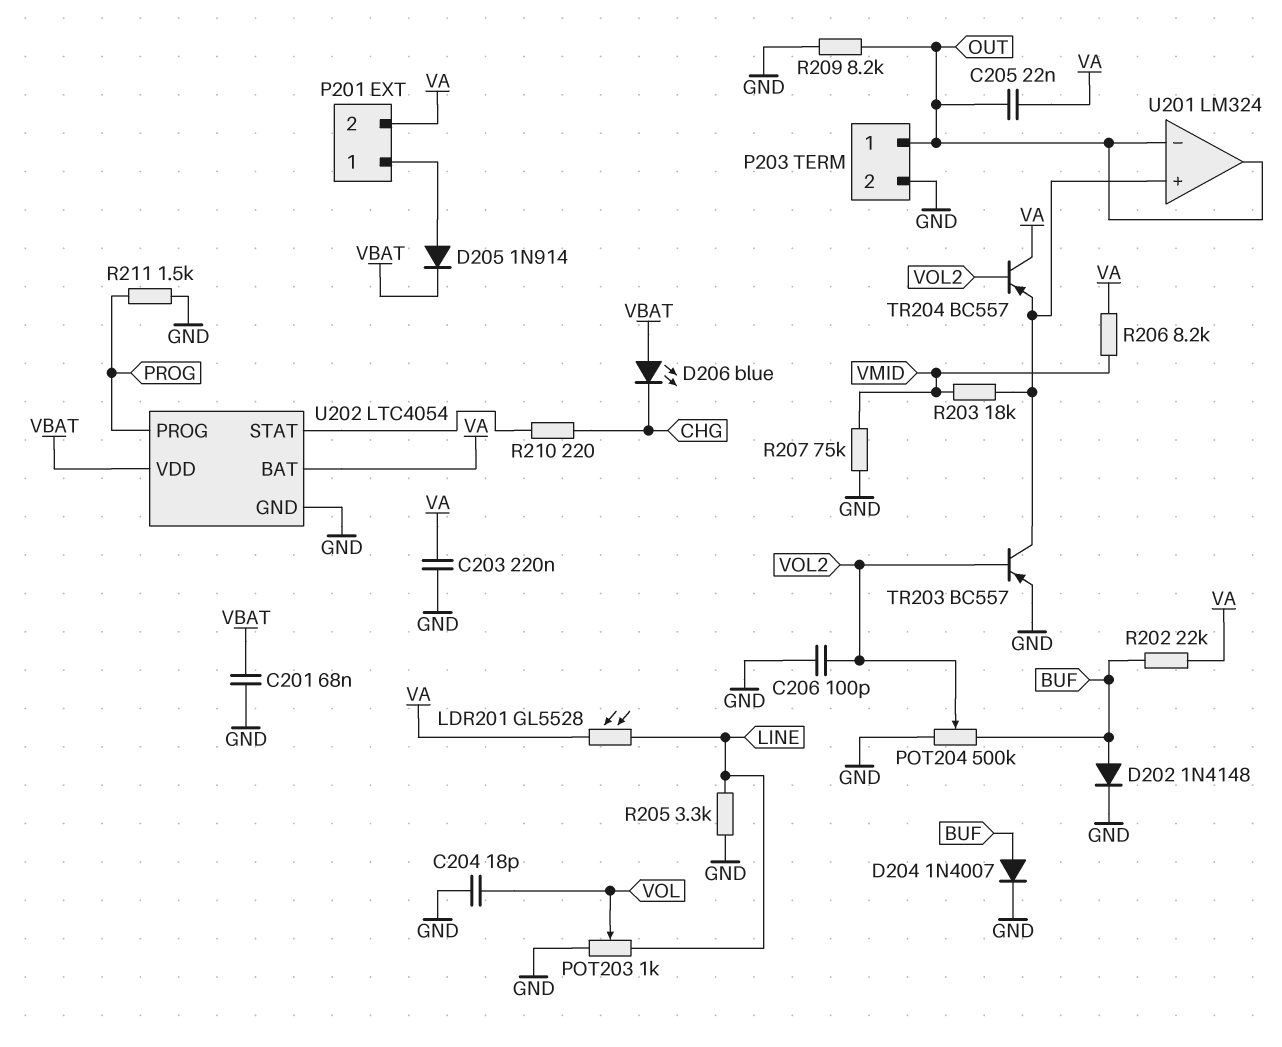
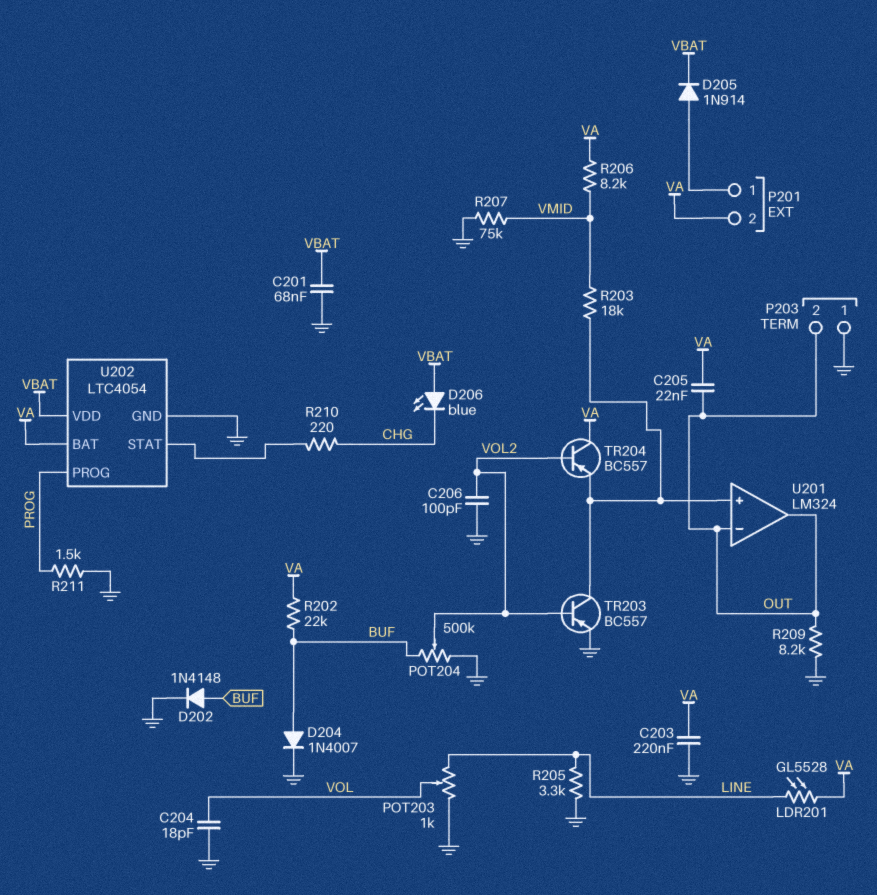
P203 pin 1: OUT -> GND
P203 pin 2: GND -> OUT

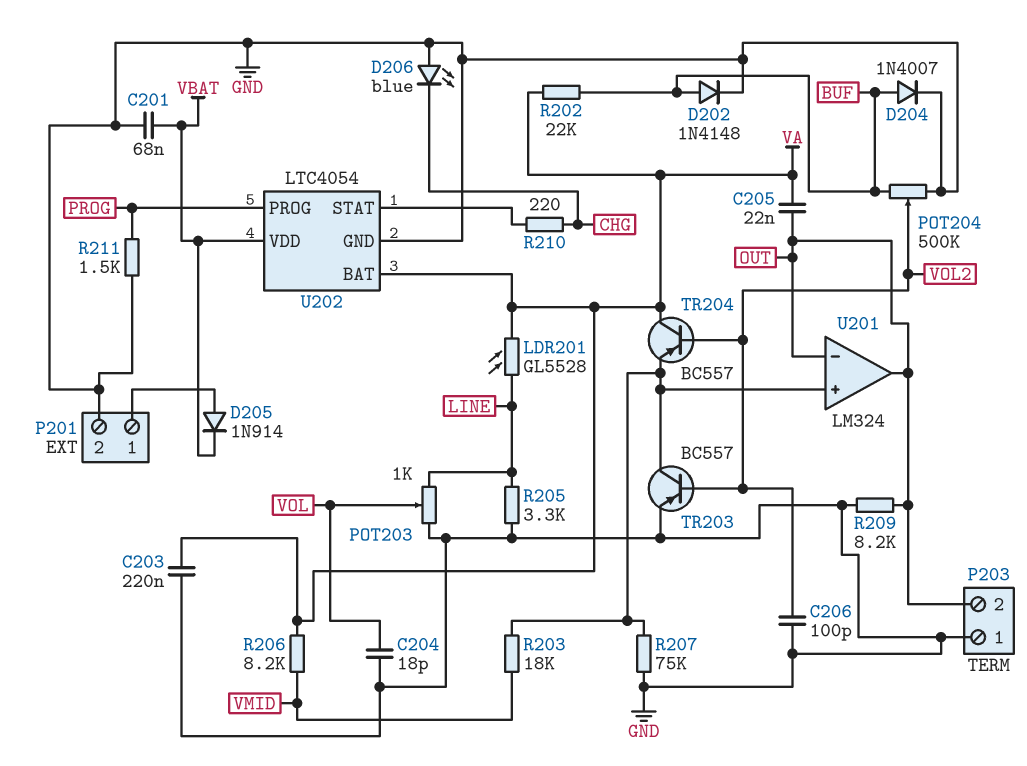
D206: LED blue (A VBAT, K CHG) -> LED blue (A GND, K CHG)
P201 pin 2: VA -> GND
R207: 75k (GND, VMID) -> 75k (GND, U201/in+)

